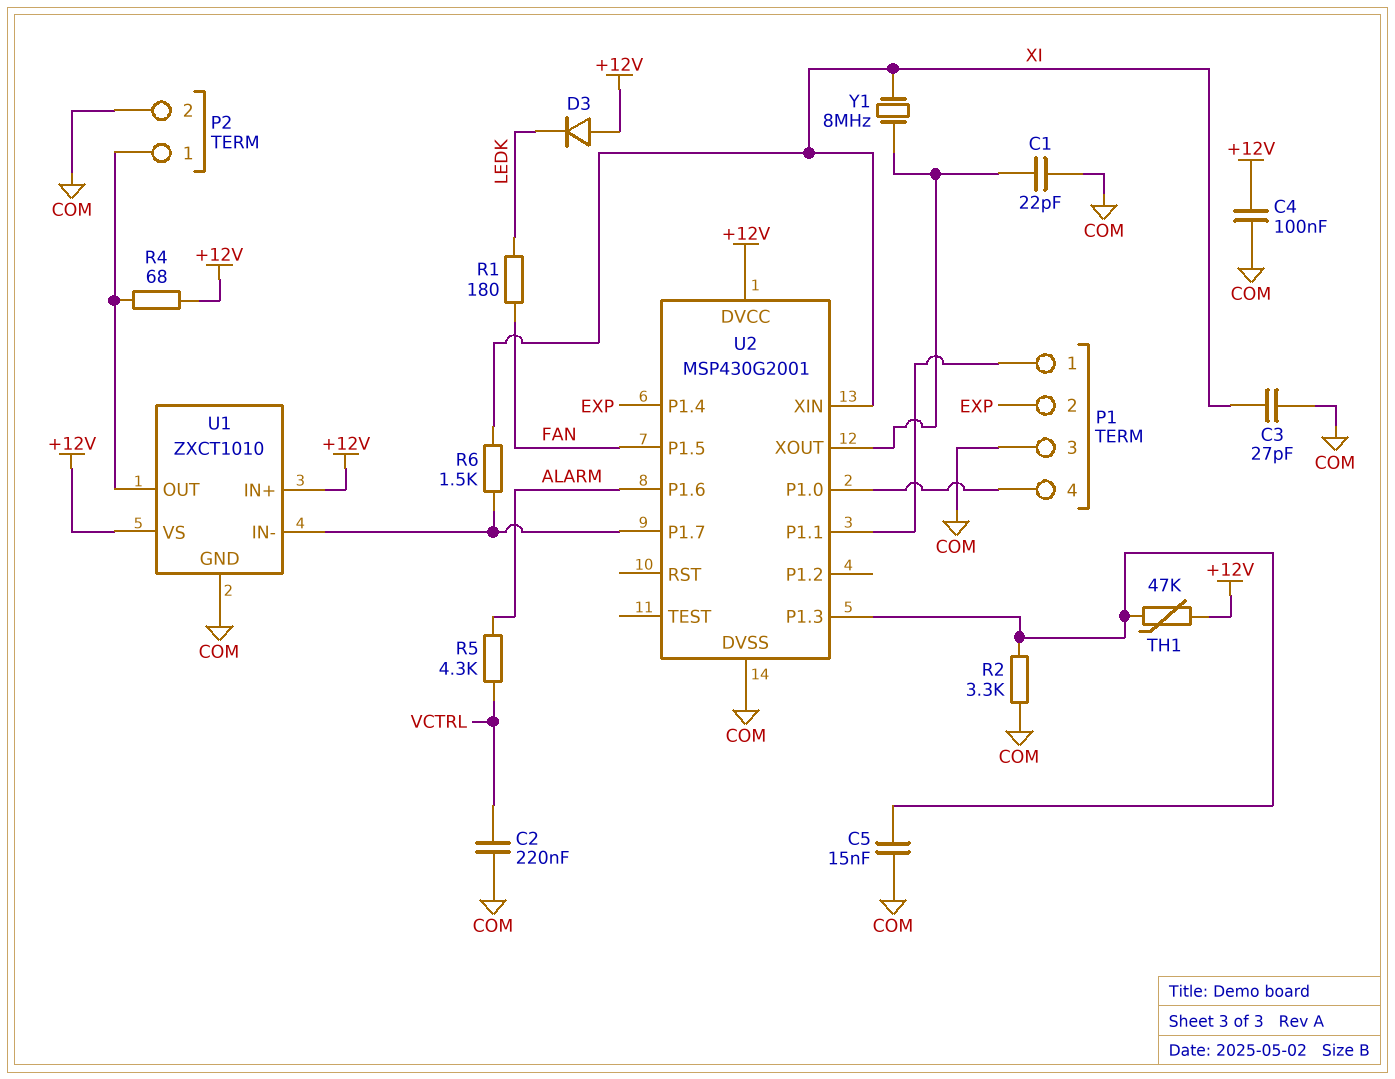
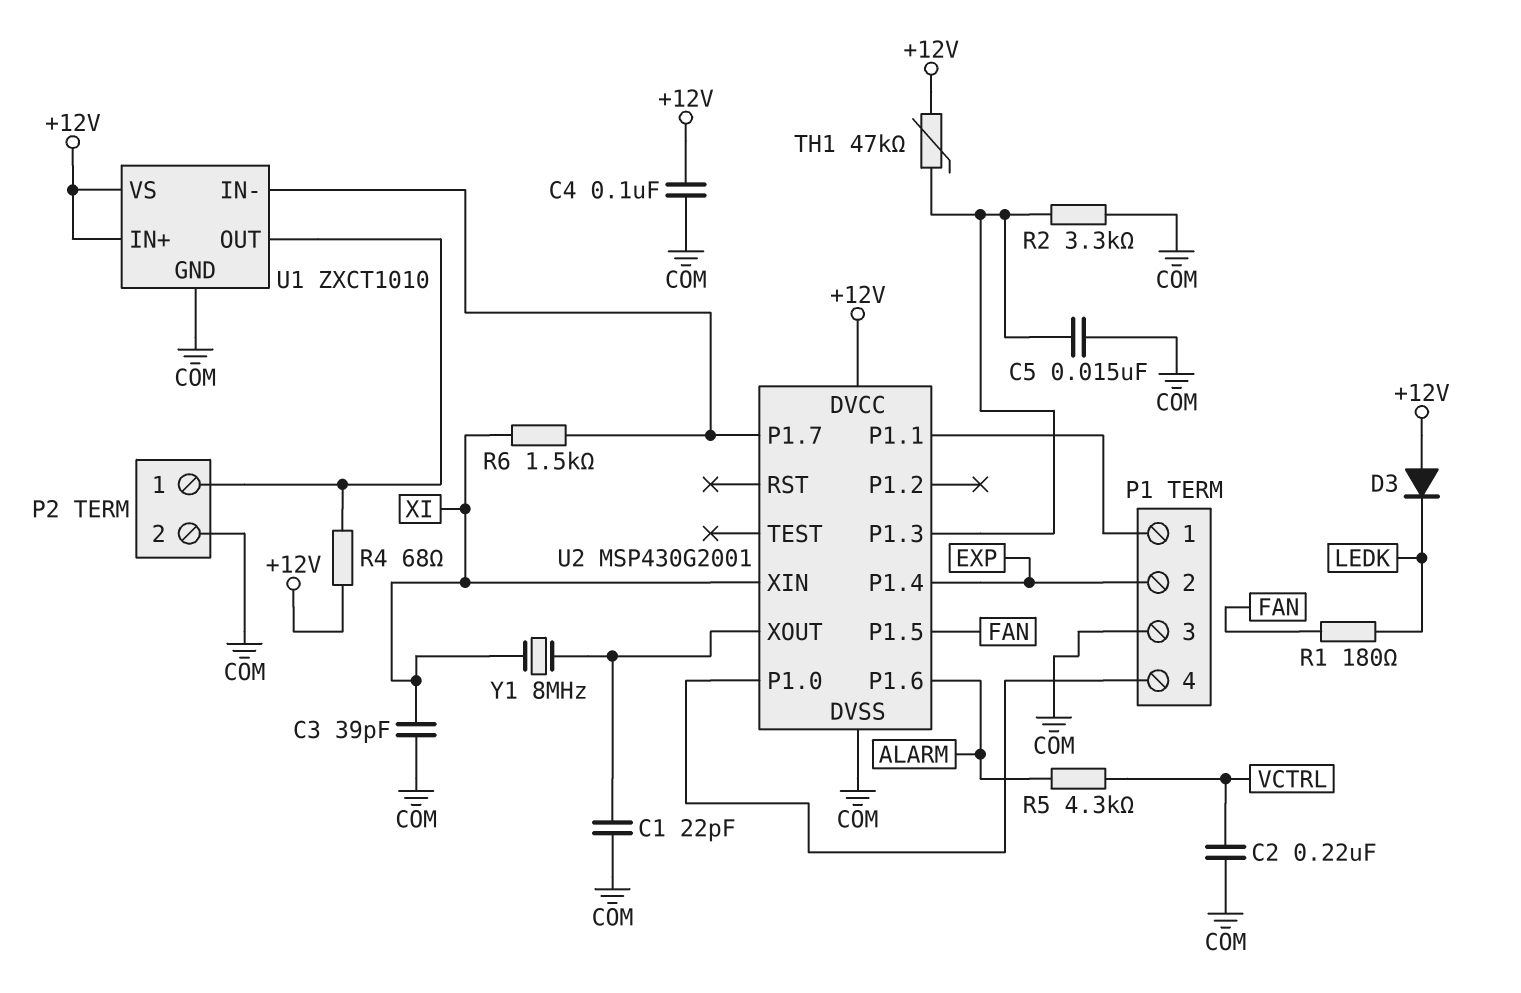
C3: 27pF (COM, XI) -> 39pF (COM, XI)

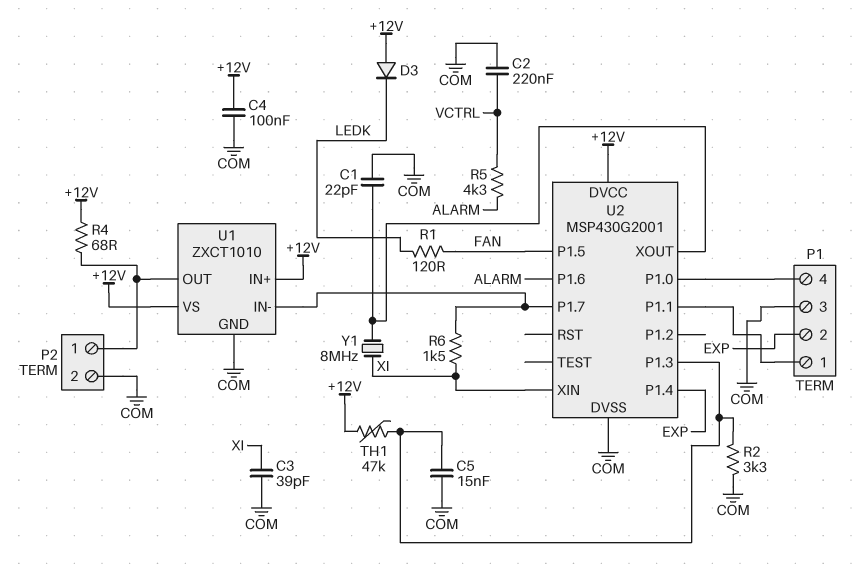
R1: 180 (FAN, LEDK) -> 120 (FAN, LEDK)

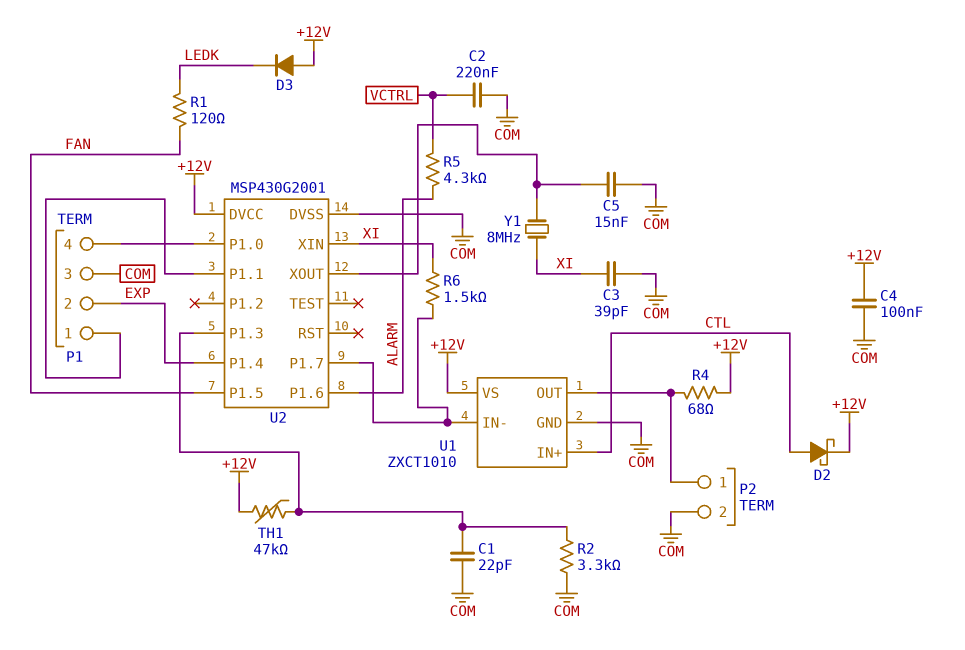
C1: 22pF (COM, U2/XOUT) -> 22pF (COM, U2/P1.3)
C5: 15nF (COM, U2/P1.3) -> 15nF (COM, U2/XOUT)
D2: none -> schottky (A CTL, K +12V)
U1 pin IN+: +12V -> CTL

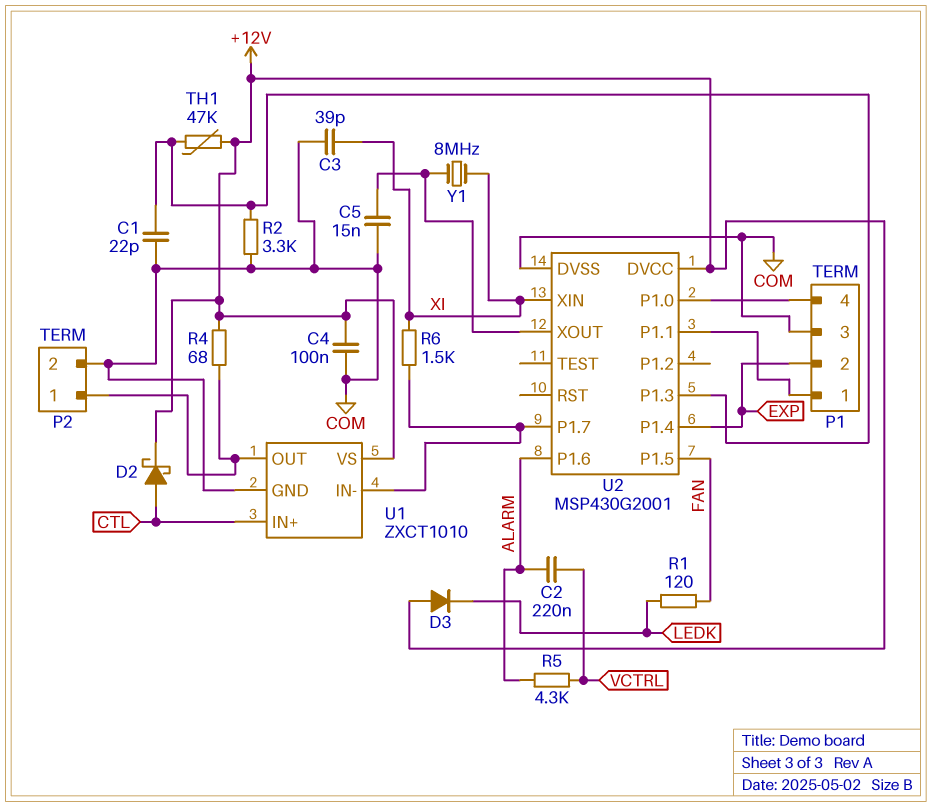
C2: 220nF (COM, VCTRL) -> 220nF (ALARM, VCTRL)

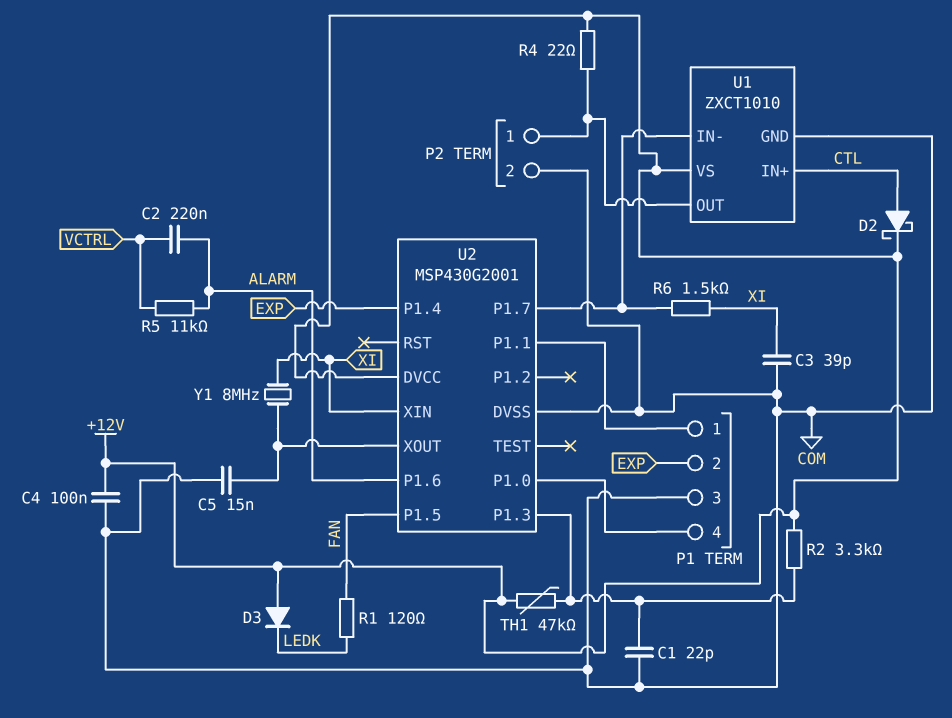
R2: 3.3k (COM, U2/P1.3) -> 3.3k (+12V, U2/P1.3)
R4: 68 (+12V, P2/1) -> 22 (+12V, P2/1)
R5: 4.3k (ALARM, VCTRL) -> 11k (ALARM, VCTRL)

